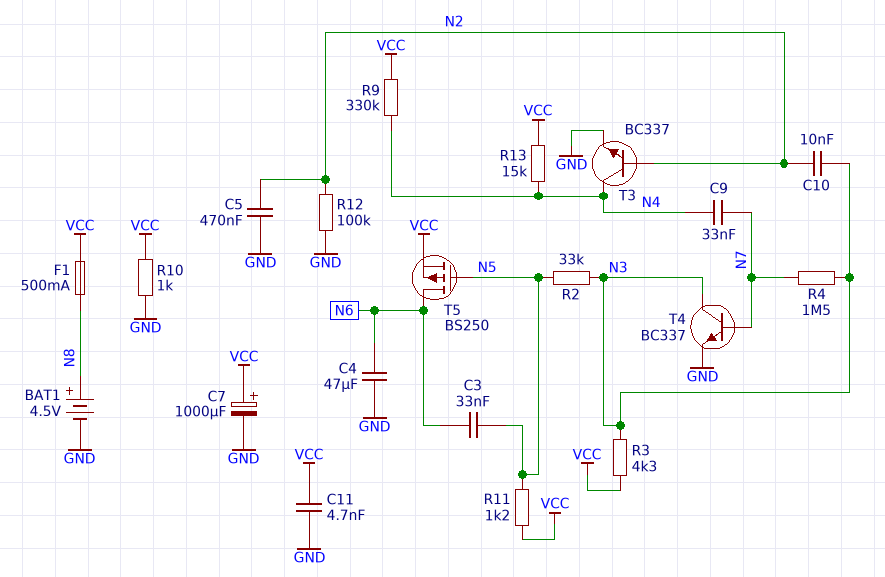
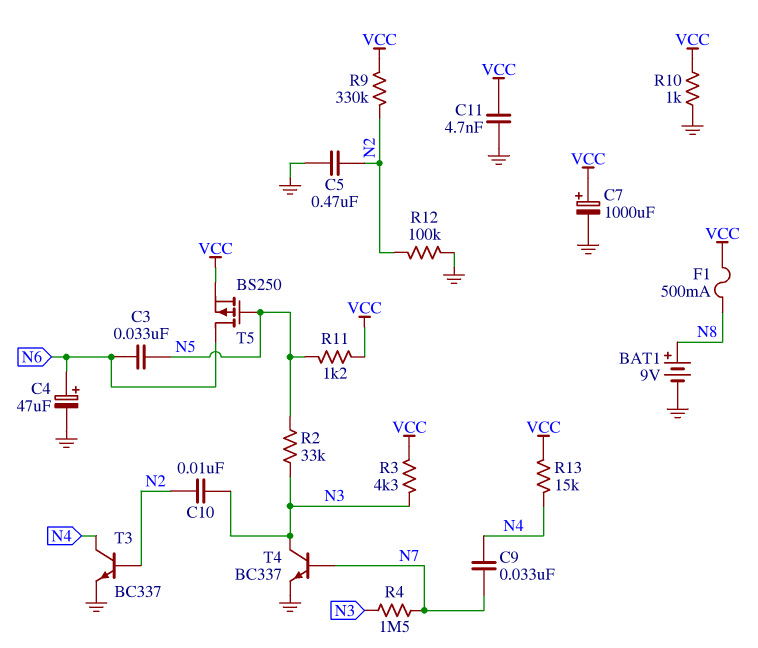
BAT1: 4.5V (plus N8, minus GND) -> 9V (plus N8, minus GND)
C4: 47uF (GND, N6) -> 47uF (plus N6, minus GND)
R9: 330k (N4, VCC) -> 330k (N2, VCC)

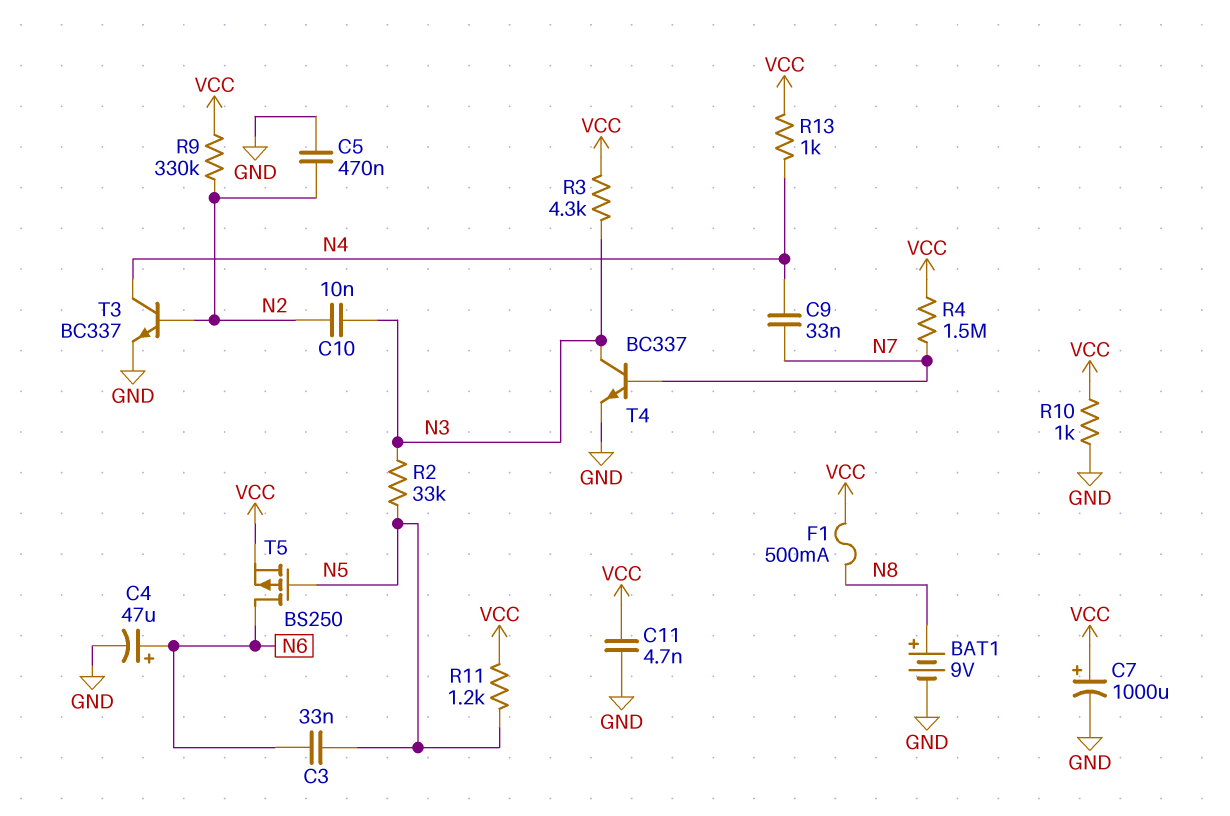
R4: 1.5M (N3, N7) -> 1.5M (N7, VCC)
R12: 100k (GND, N2) -> none
R13: 15k (N4, VCC) -> 1k (N4, VCC)

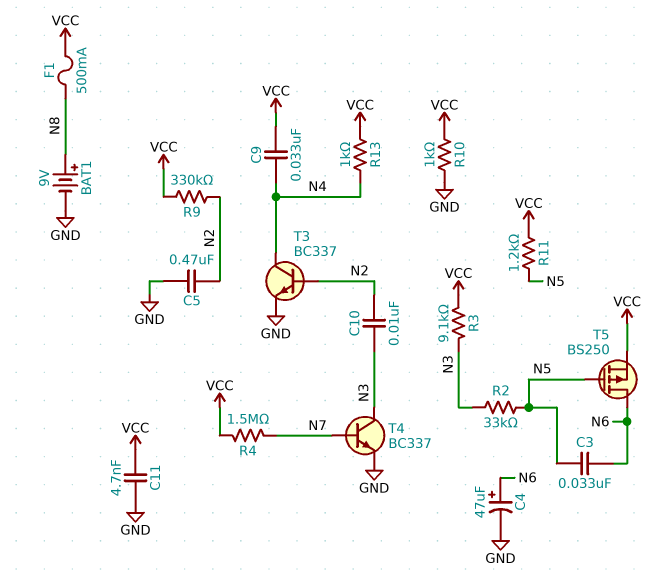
C7: 1000uF (plus VCC, minus GND) -> none
C9: 33nF (N4, N7) -> 33nF (N4, VCC)
R3: 4.3k (N3, VCC) -> 9.1k (N3, VCC)

